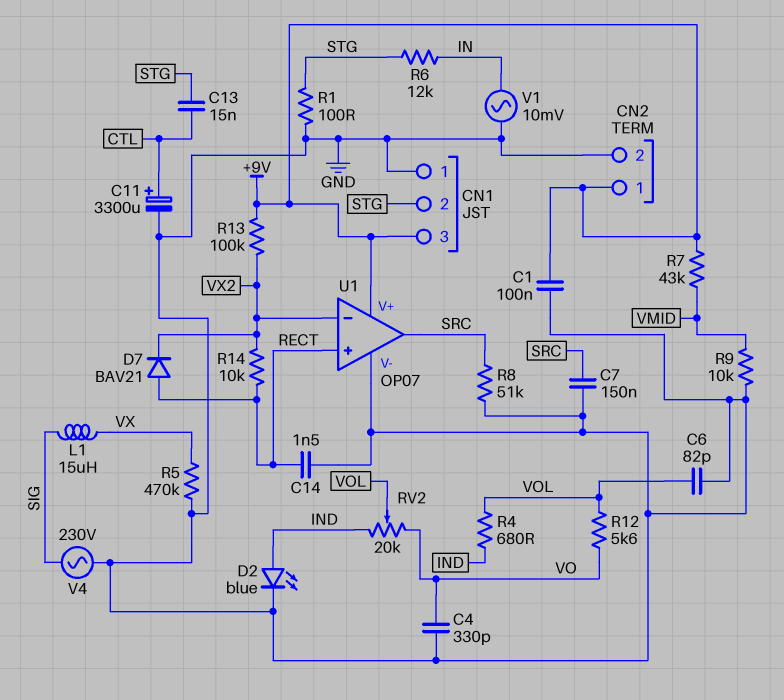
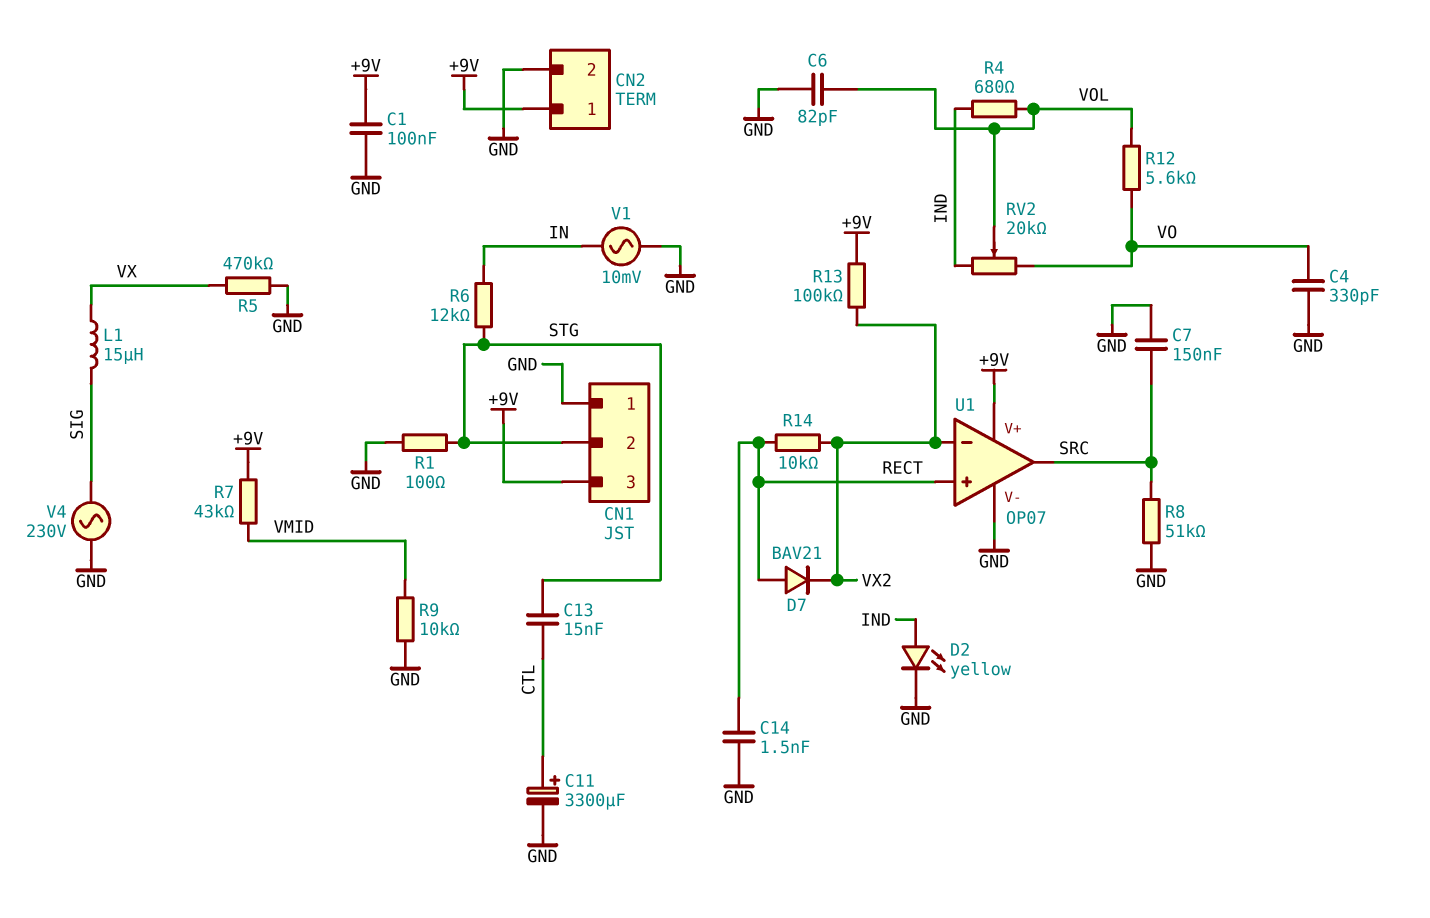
D2: LED blue (A IND, K GND) -> LED yellow (A IND, K GND)

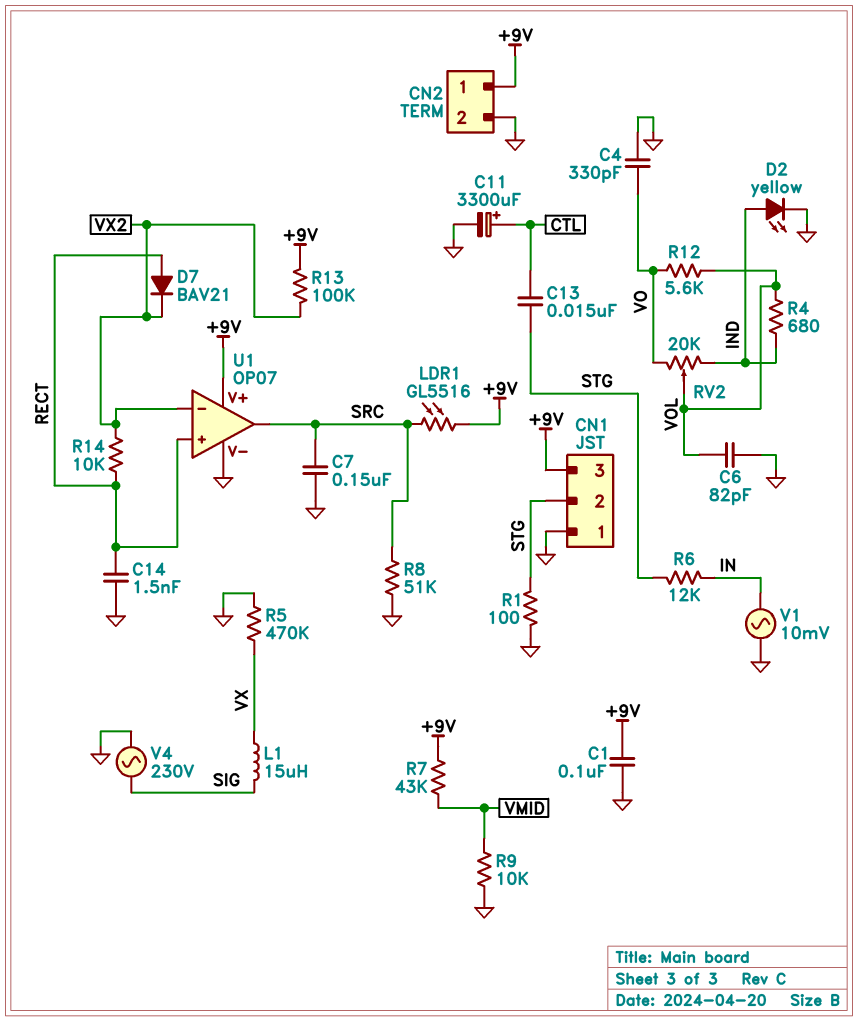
LDR1: none -> GL5516 (+9V, SRC)

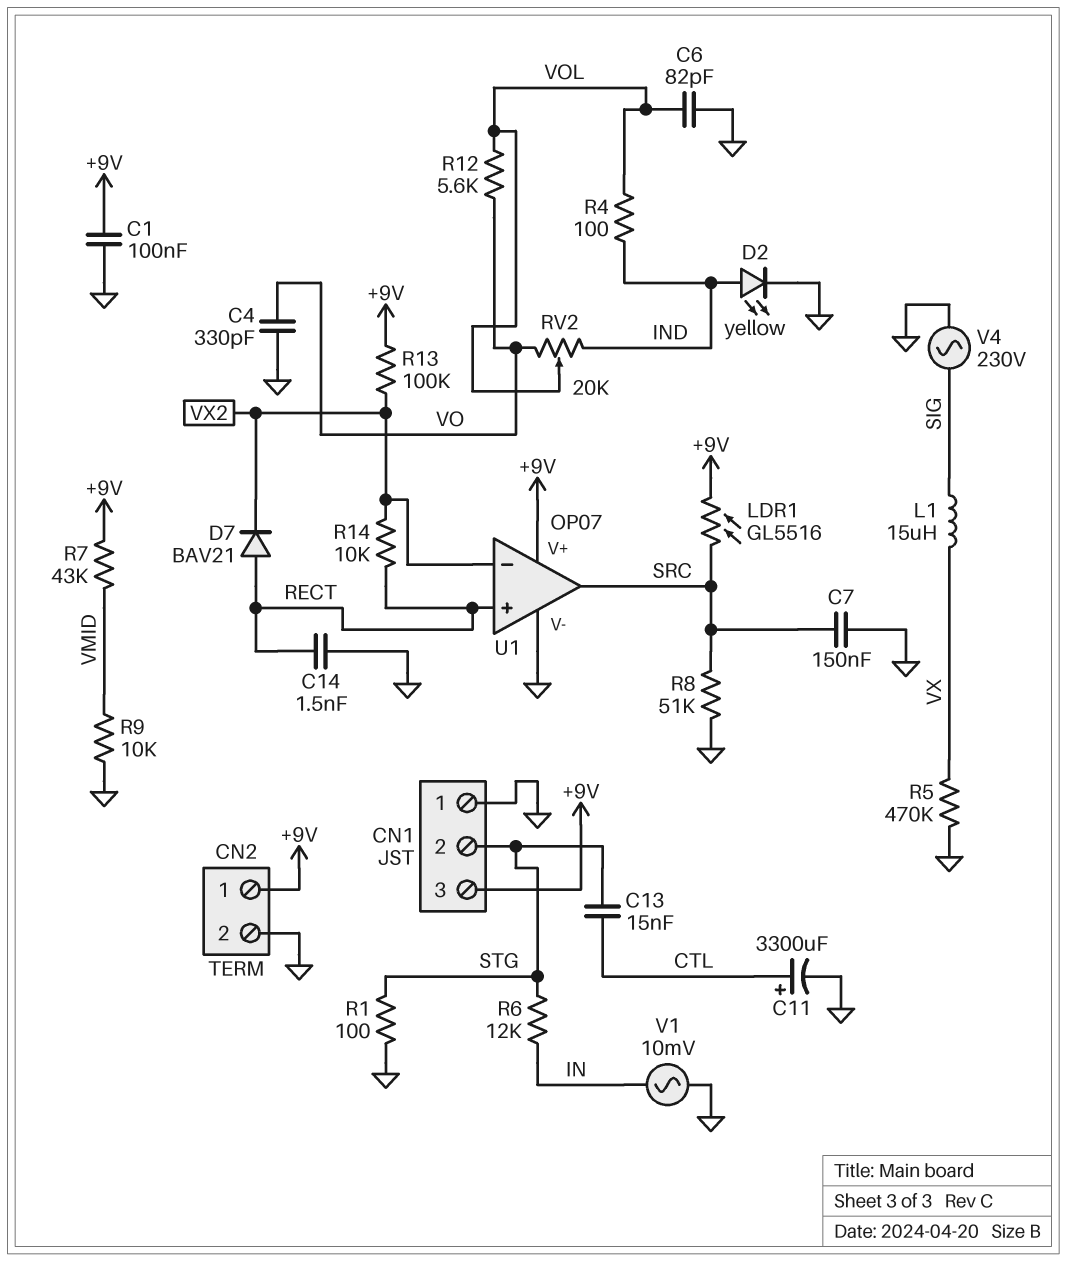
R4: 680 (IND, VOL) -> 100 (IND, VOL)

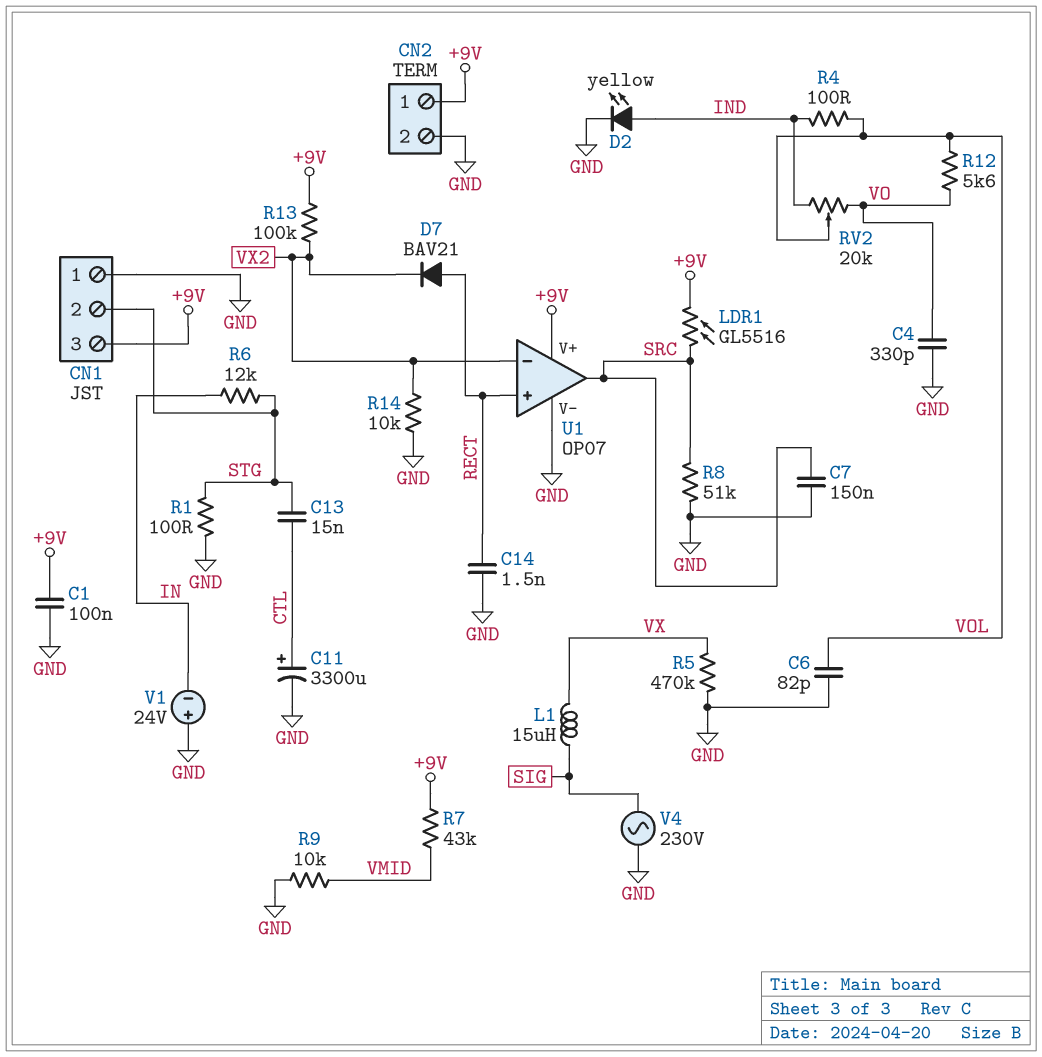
R14: 10k (RECT, VX2) -> 10k (GND, VX2)
V1: AC 10mV (GND, IN) -> 24V (plus GND, minus IN)

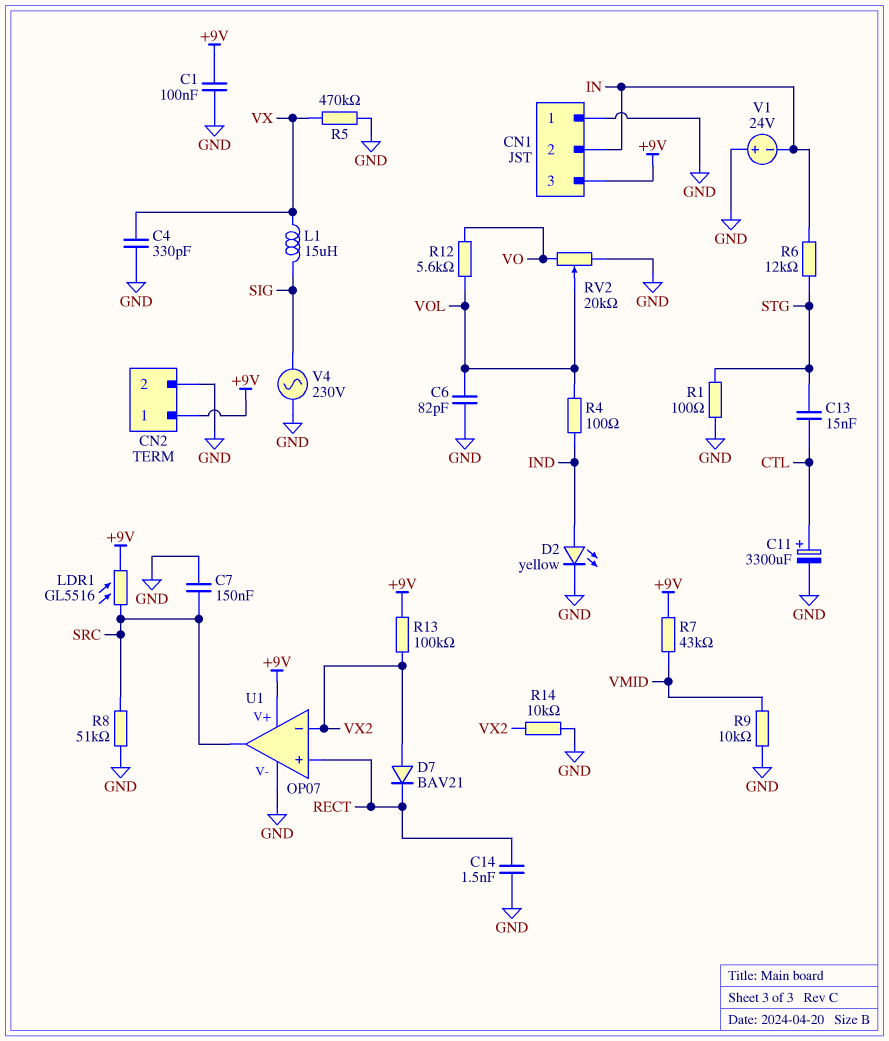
C4: 330pF (GND, VO) -> 330pF (GND, VX)
CN1 pin 2: STG -> IN
D7: diode BAV21 (A RECT, K VX2) -> diode BAV21 (A VX2, K RECT)
RV2: 20k (IND, VO, wiper VOL) -> 20k (GND, VO, wiper VOL)

